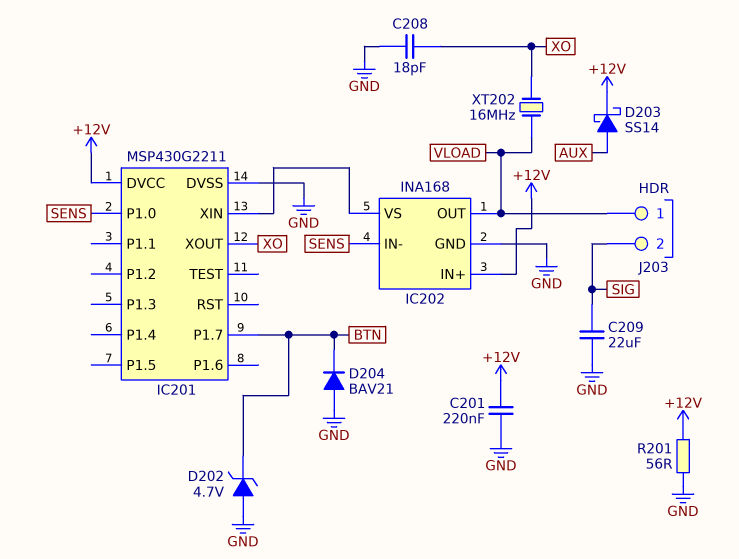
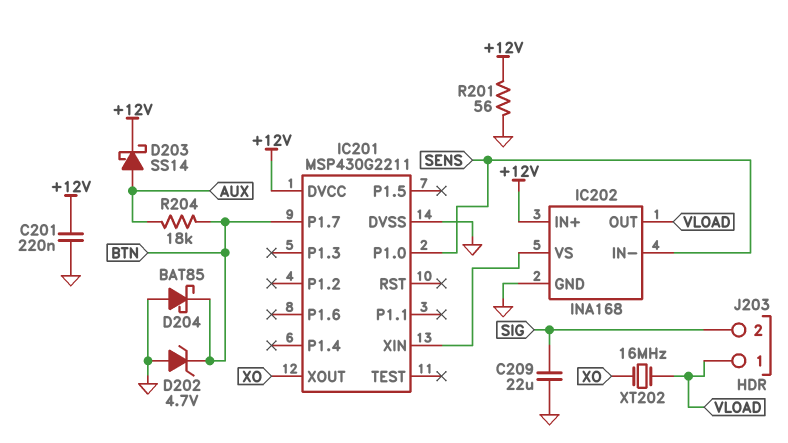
C208: 18pF (GND, XO) -> none
D204: diode BAV21 (A GND, K BTN) -> schottky BAT85 (A GND, K BTN)
R204: none -> 18k (AUX, BTN)

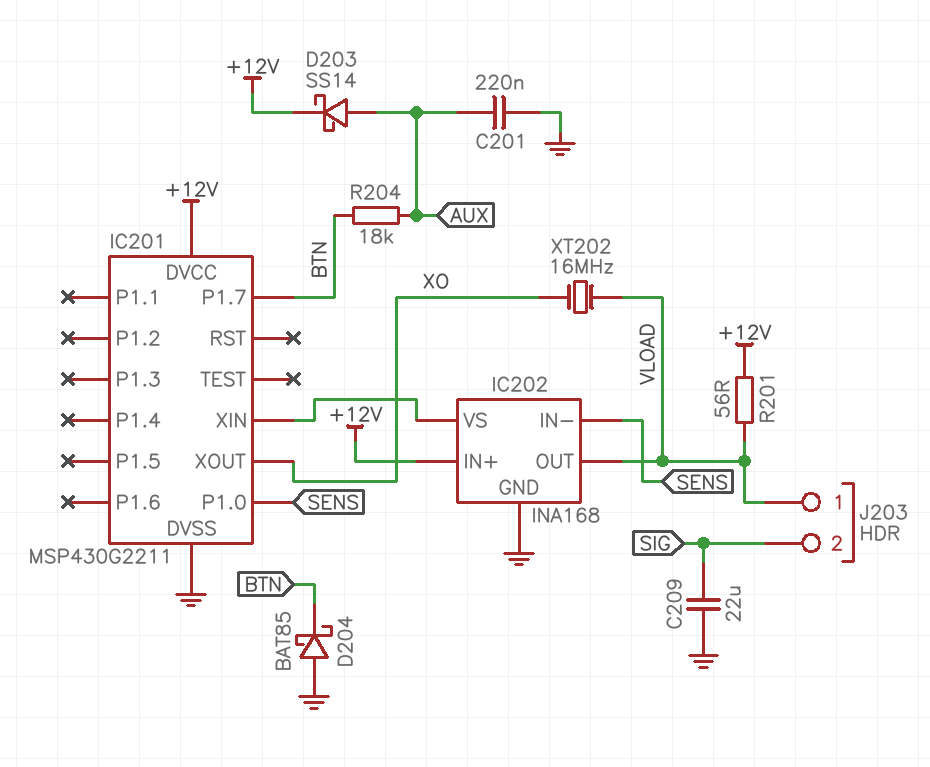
C201: 220nF (+12V, GND) -> 220nF (AUX, GND)
D202: zener 4.7V (A GND, K BTN) -> none
R201: 56 (+12V, GND) -> 56 (+12V, VLOAD)

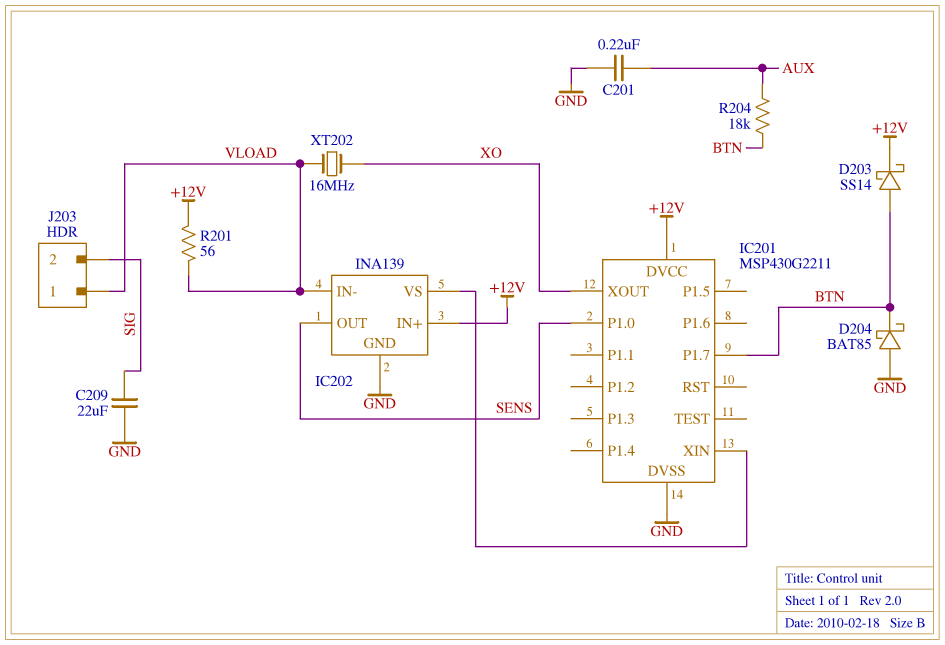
D203: schottky SS14 (A AUX, K +12V) -> schottky SS14 (A BTN, K +12V)
IC202: INA168 -> INA139
IC202 pin IN-: SENS -> VLOAD
IC202 pin OUT: VLOAD -> SENS

